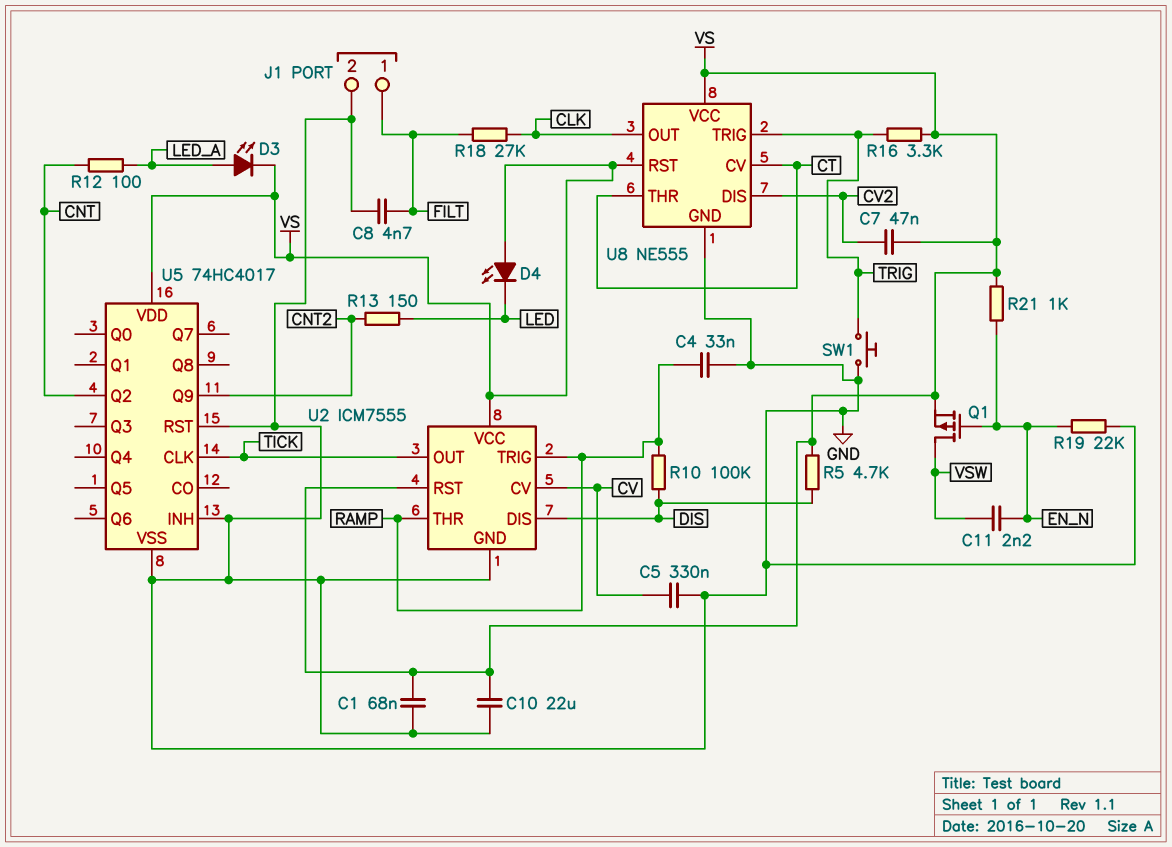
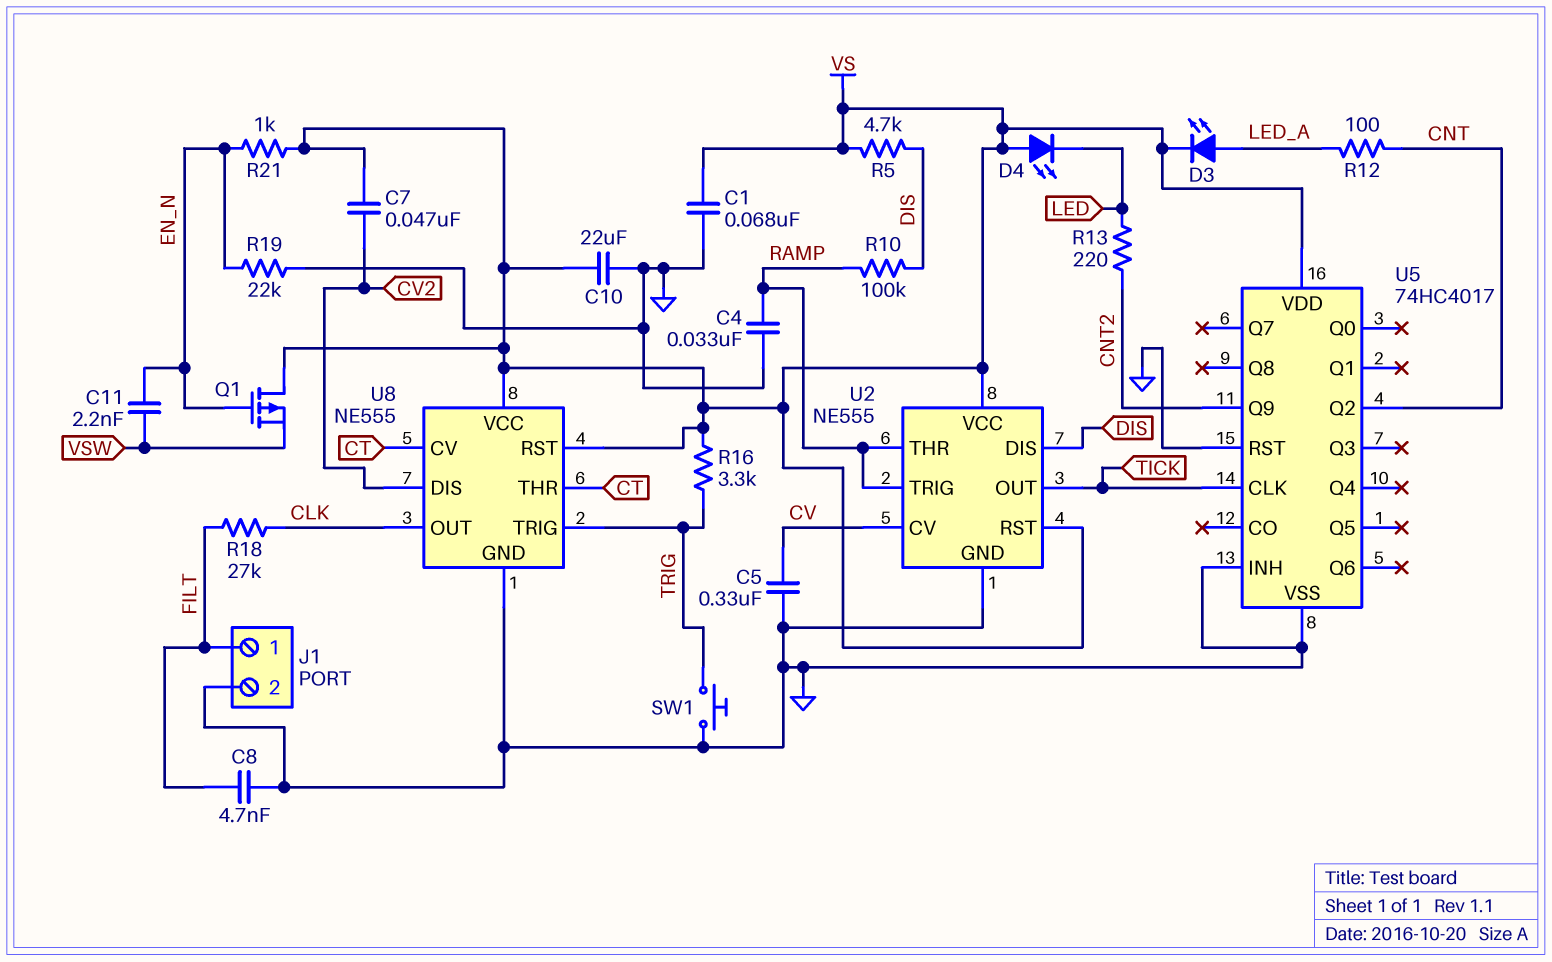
Q1: PMOS (G EN_N, D VSW, S VS) -> PMOS (G EN_N, D VS, S VSW)
R13: 150 (CNT2, LED) -> 220 (CNT2, LED)
U2: ICM7555 -> NE555

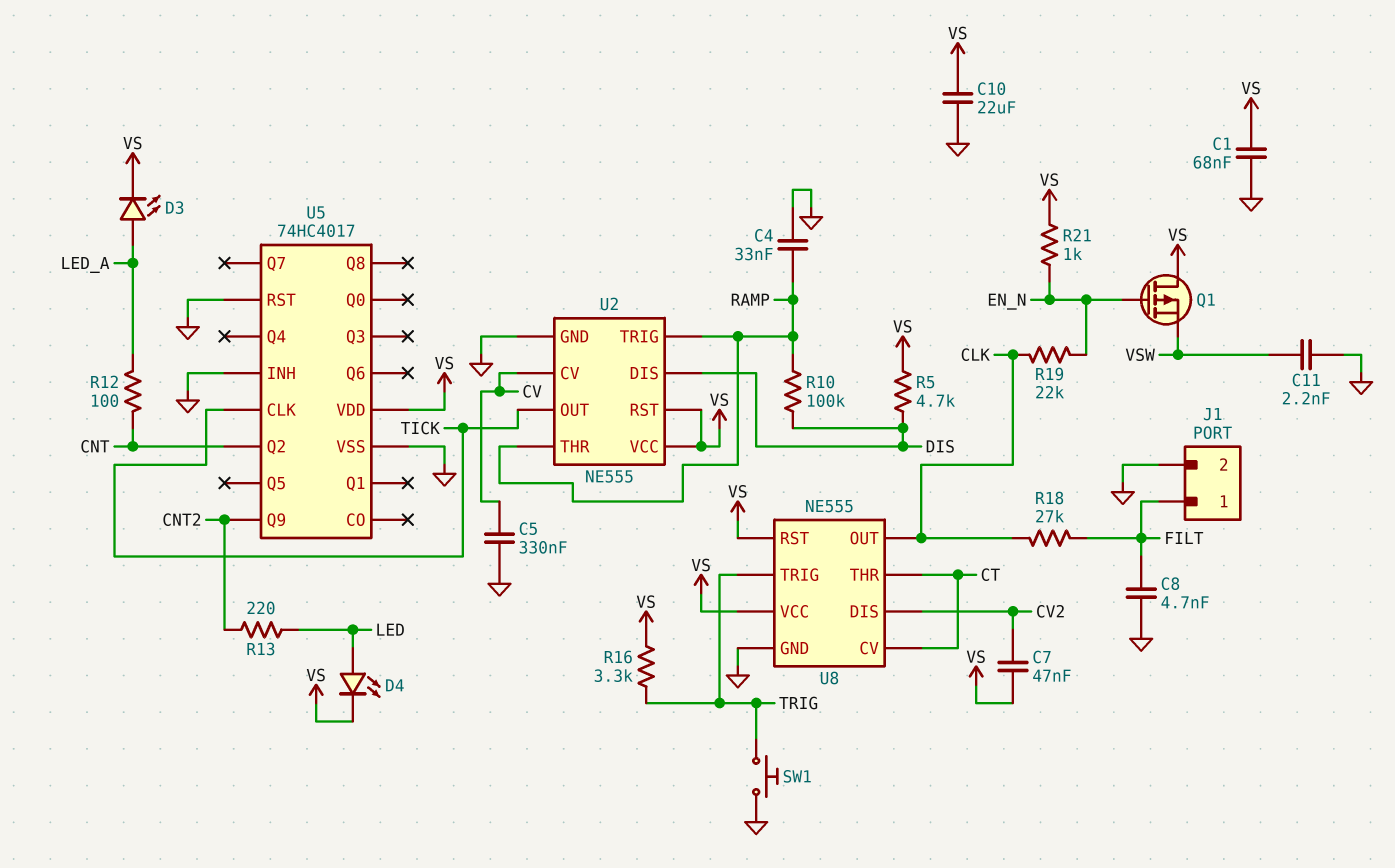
C11: 2.2nF (EN_N, VSW) -> 2.2nF (GND, VSW)
D4: LED (A VS, K LED) -> LED (A LED, K VS)
R19: 22k (EN_N, GND) -> 22k (CLK, EN_N)

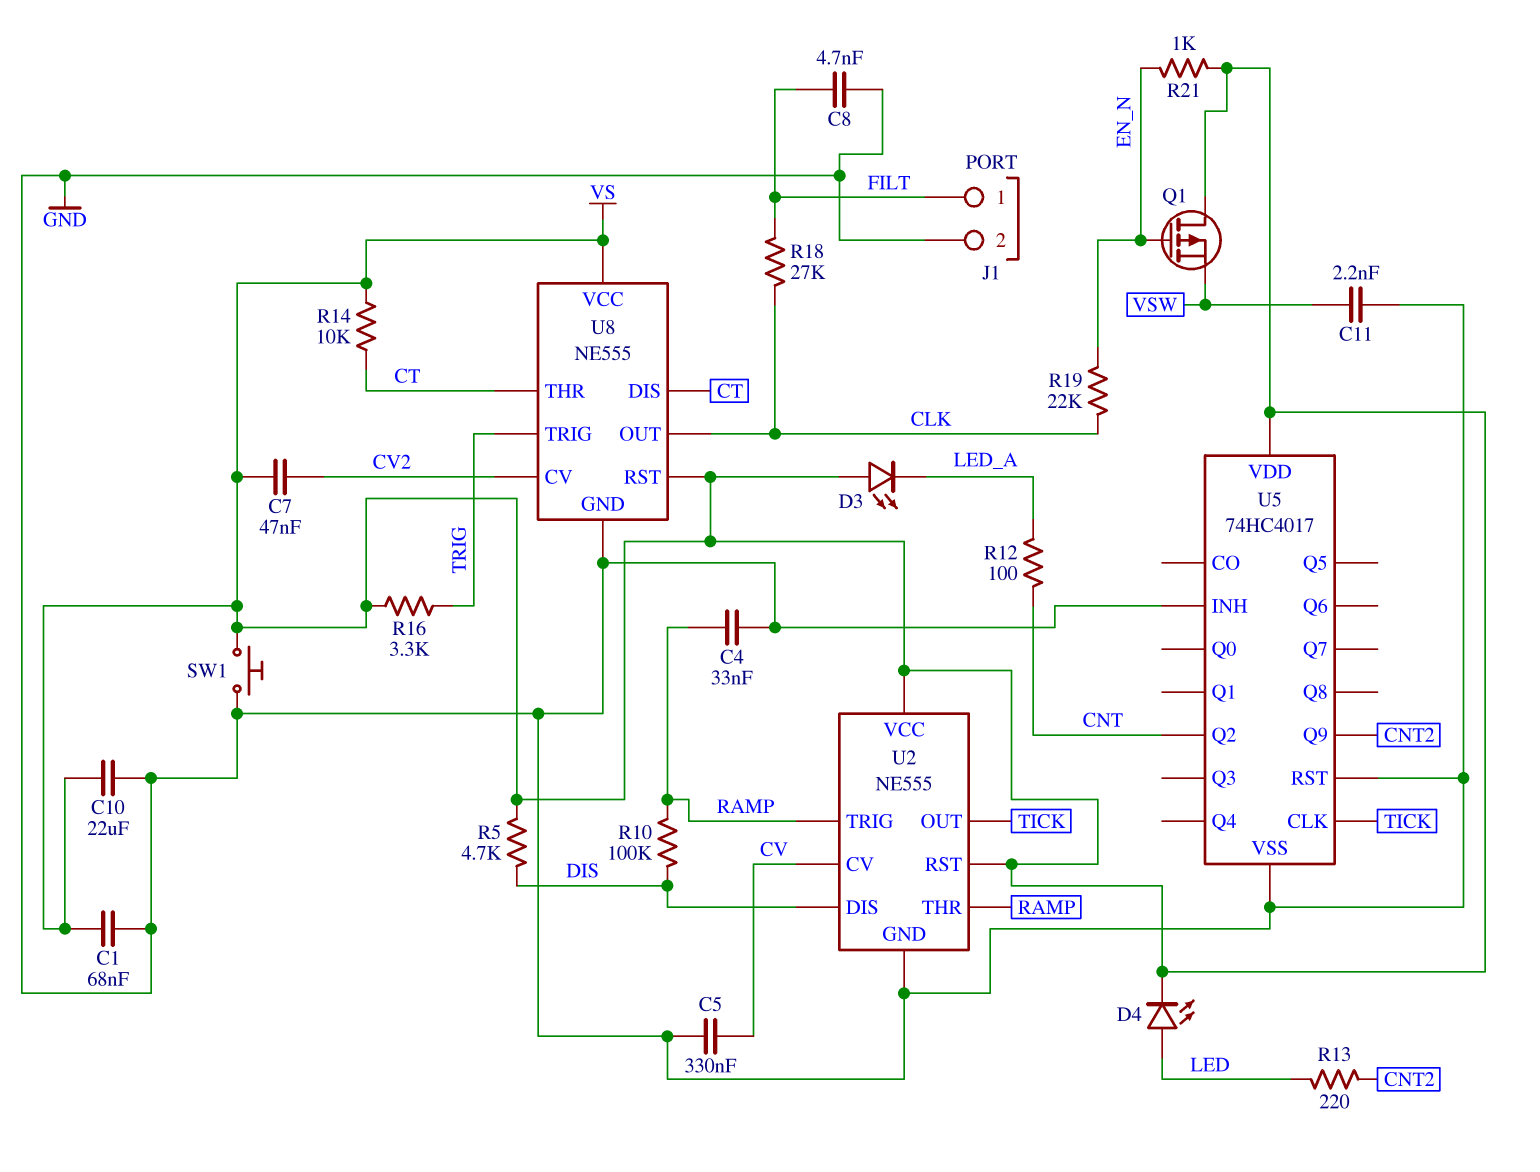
D3: LED (A LED_A, K VS) -> LED (A VS, K LED_A)
R14: none -> 10k (CT, VS)
SW1: button (GND, TRIG) -> button (GND, VS)
U8 pin CV: CT -> CV2
U8 pin DIS: CV2 -> CT

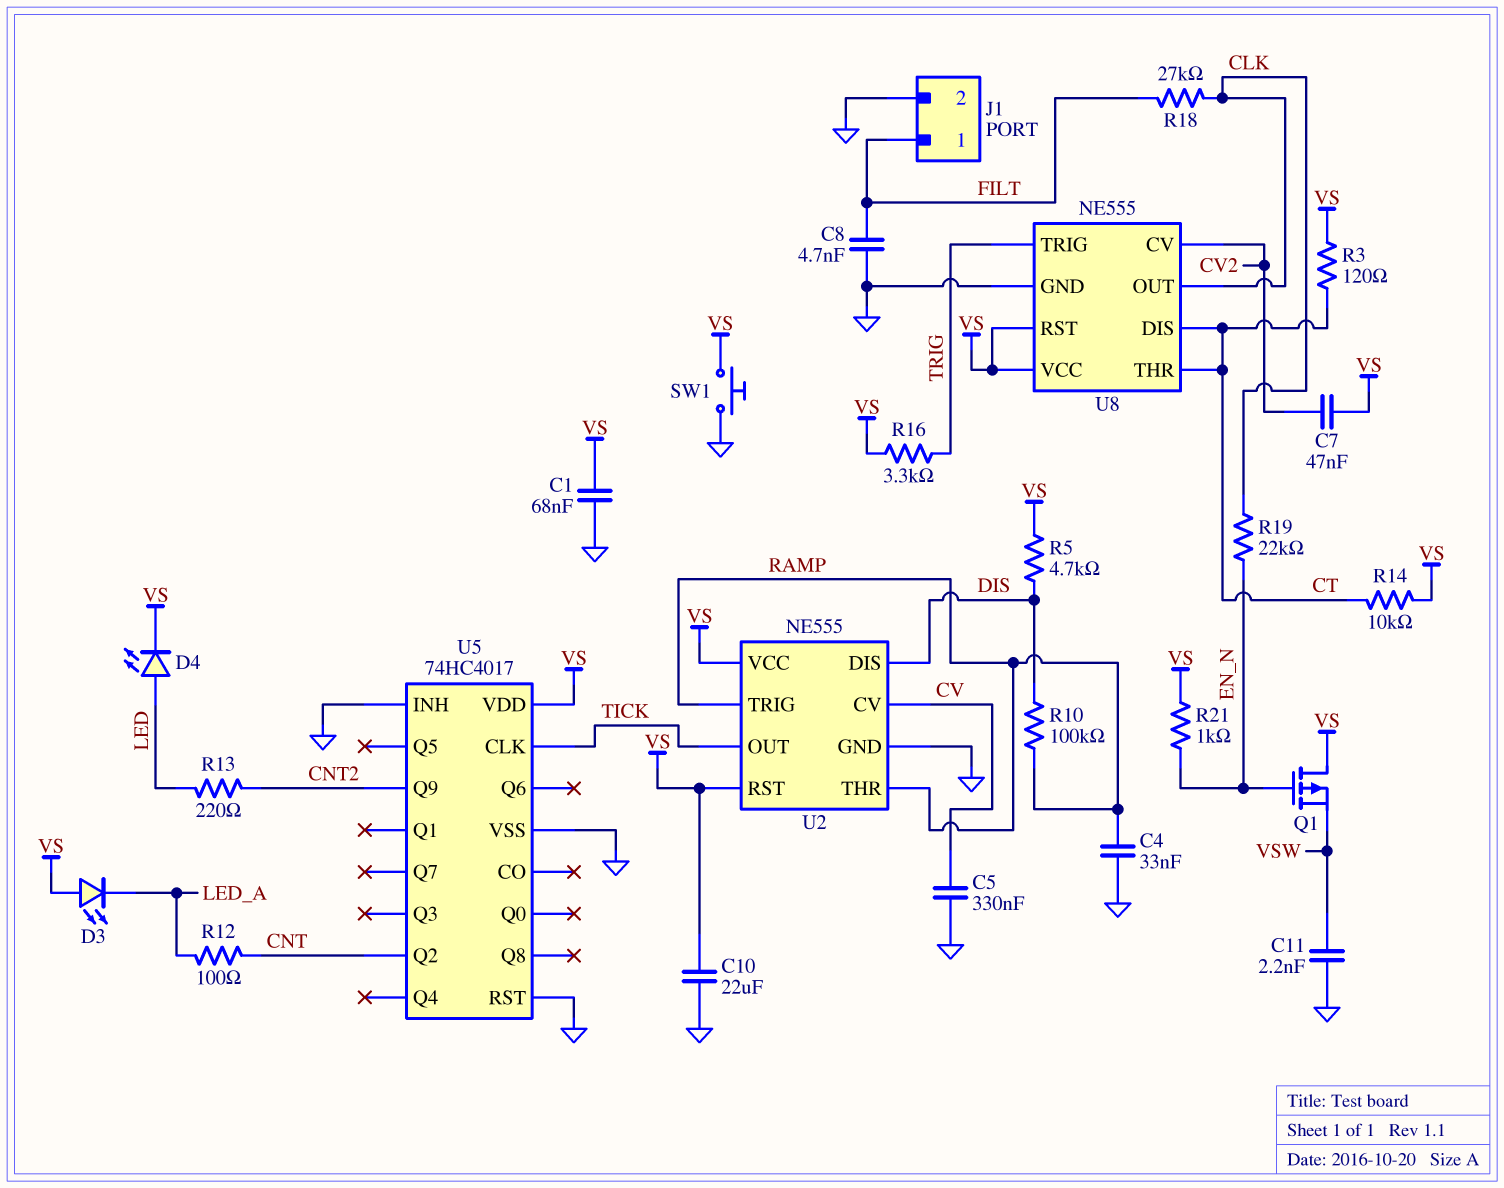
R3: none -> 120 (CT, VS)

